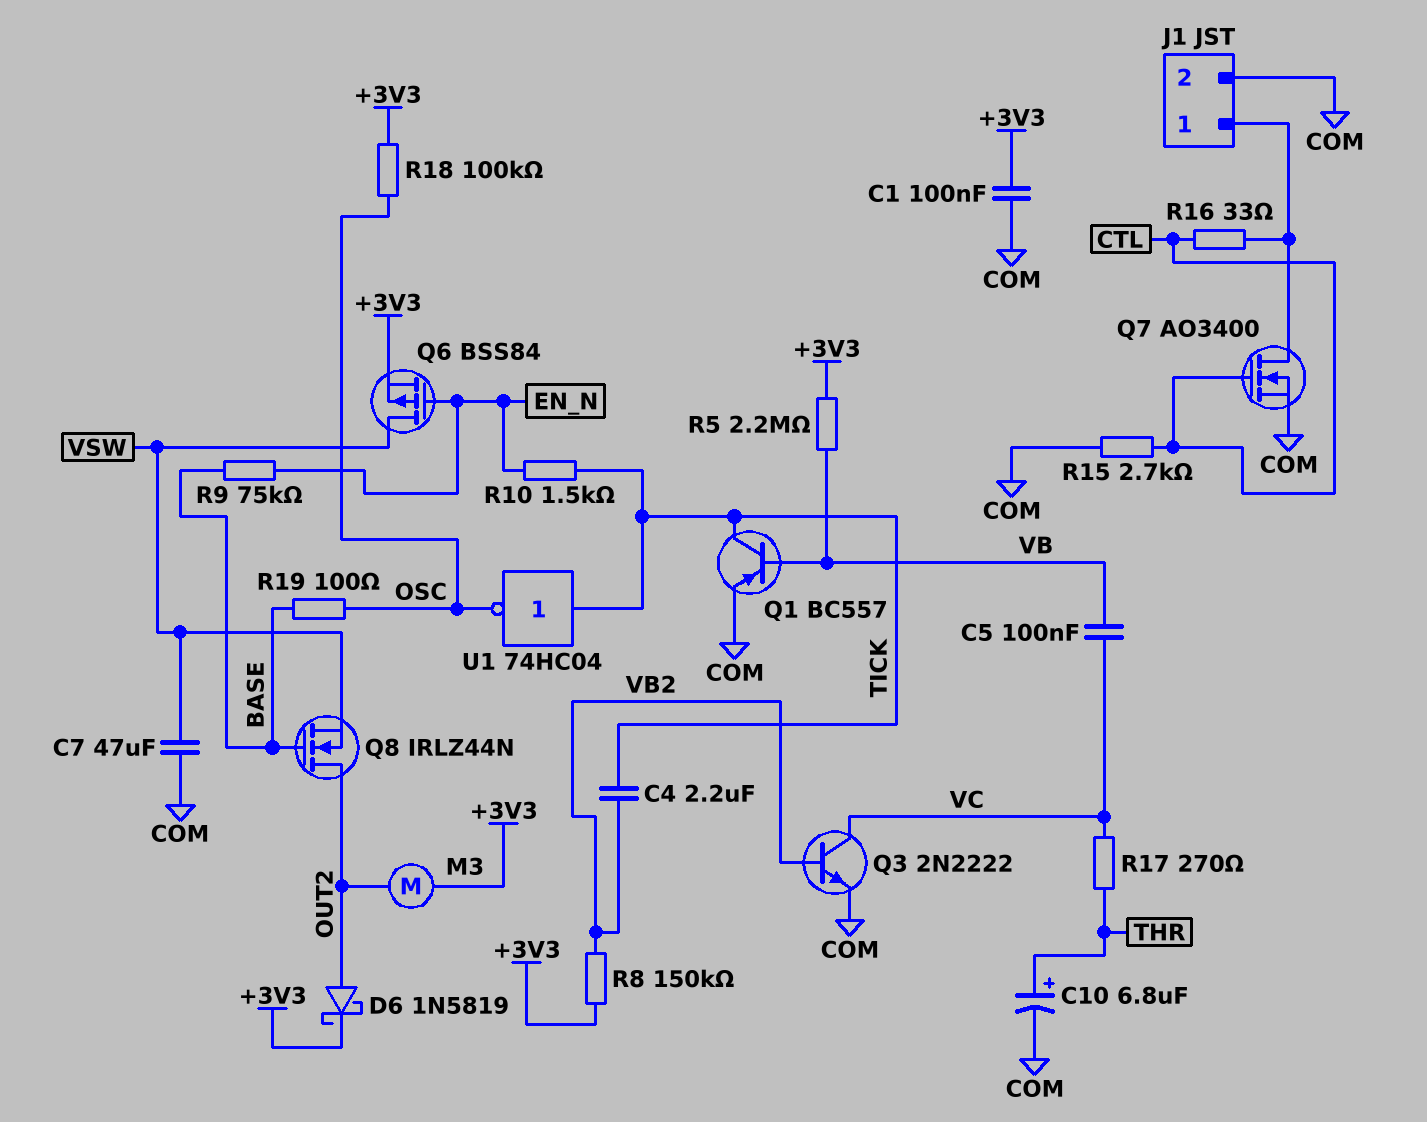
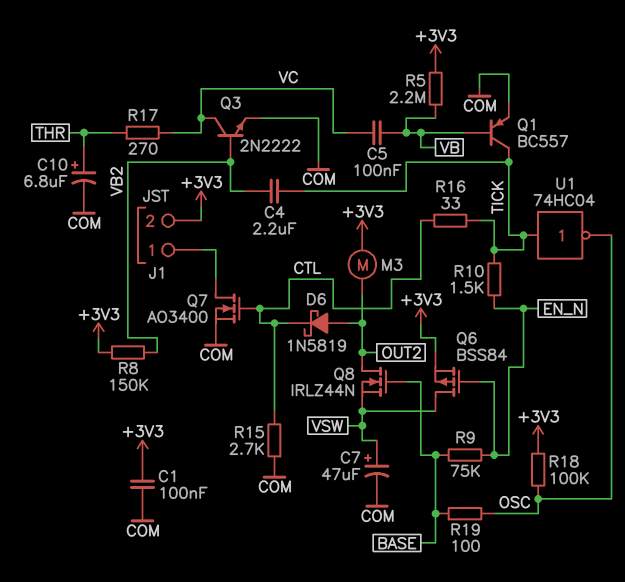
C7: 47uF (COM, VSW) -> 47uF (plus VSW, minus COM)
D6: schottky 1N5819 (A OUT2, K +3V3) -> schottky 1N5819 (A OUT2, K CTL)
J1 pin 2: COM -> +3V3
R16: 33 (CTL, J1/1) -> 33 (CTL, TICK)

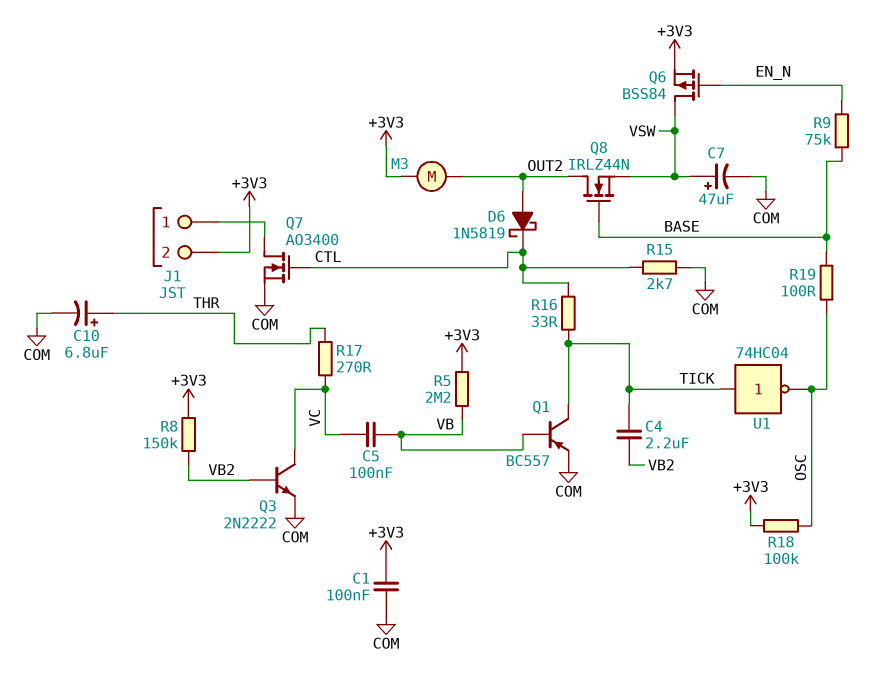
R10: 1.5k (EN_N, TICK) -> none

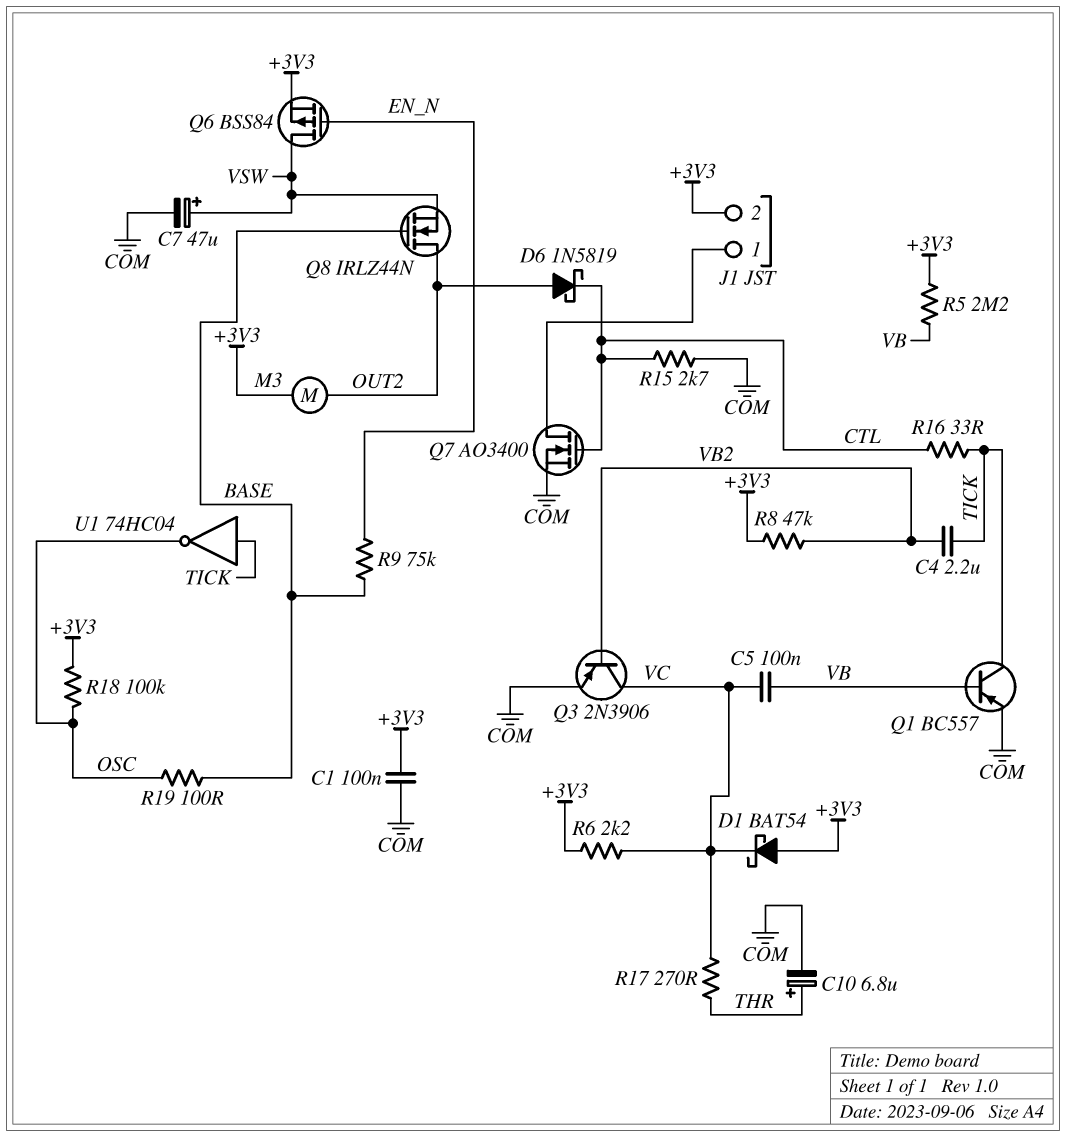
D1: none -> schottky BAT54 (A +3V3, K VC)
Q3: NPN 2N2222 (B VB2, C VC, E COM) -> PNP 2N3906 (B VB2, C VC, E COM)
R6: none -> 2.2k (+3V3, VC)
R8: 150k (+3V3, VB2) -> 47k (+3V3, VB2)

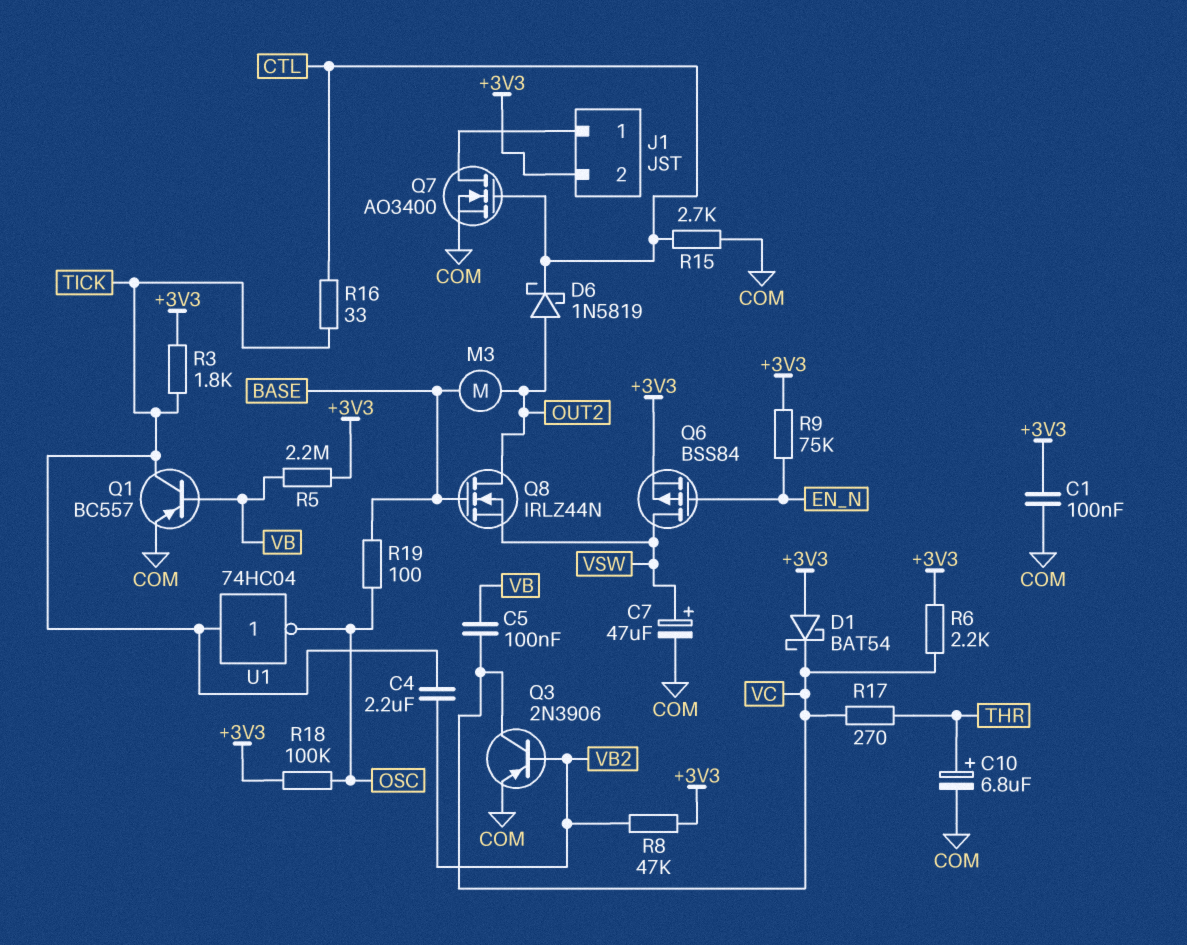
M3: motor (+3V3, OUT2) -> motor (BASE, OUT2)
R3: none -> 1.8k (+3V3, TICK)
R9: 75k (BASE, EN_N) -> 75k (+3V3, EN_N)

